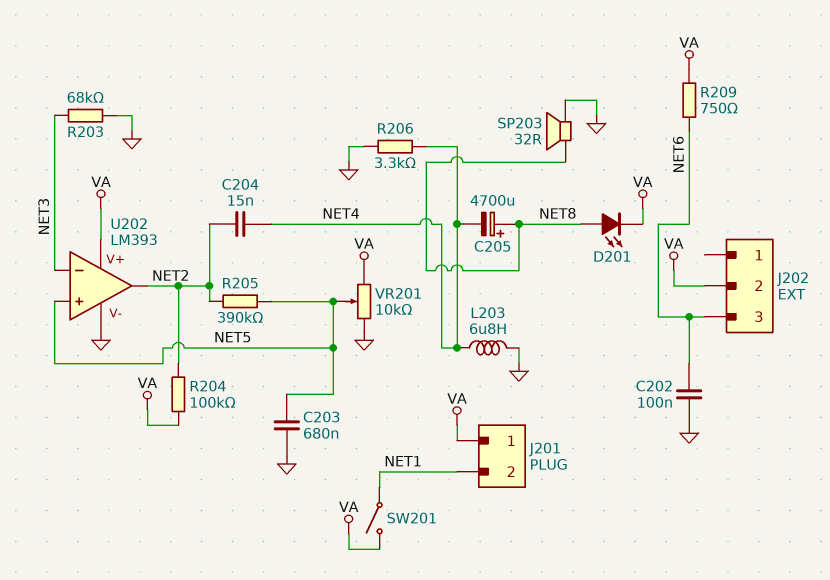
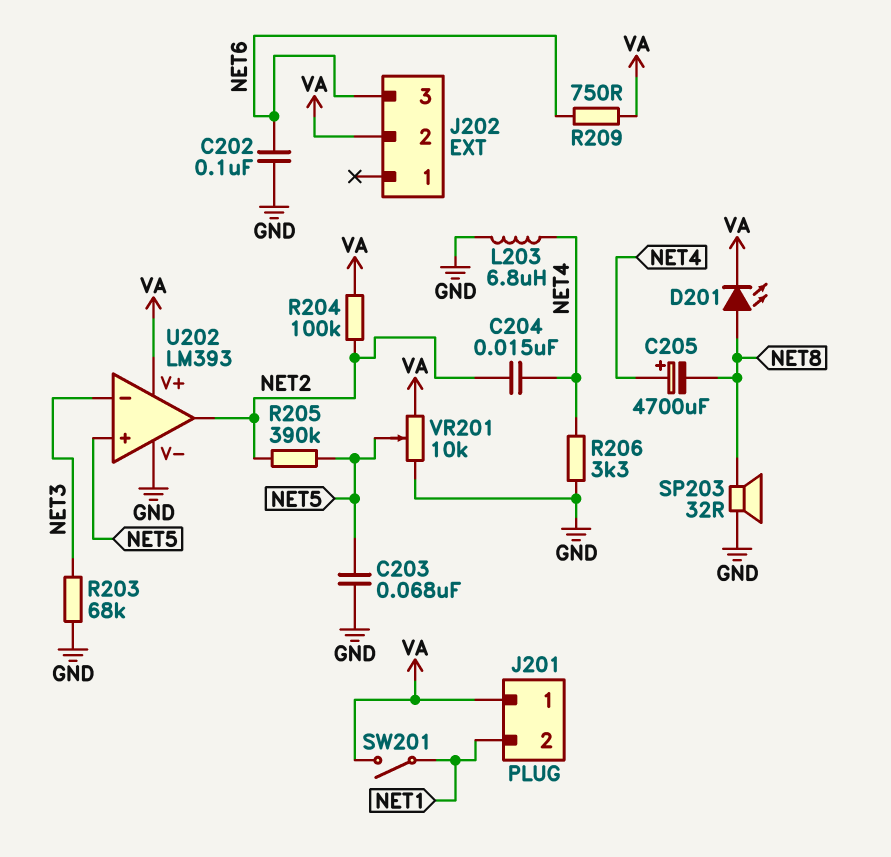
C203: 680nF (GND, NET5) -> 68nF (GND, NET5)
C205: 4700uF (plus NET8, minus NET4) -> 4700uF (plus NET4, minus NET8)

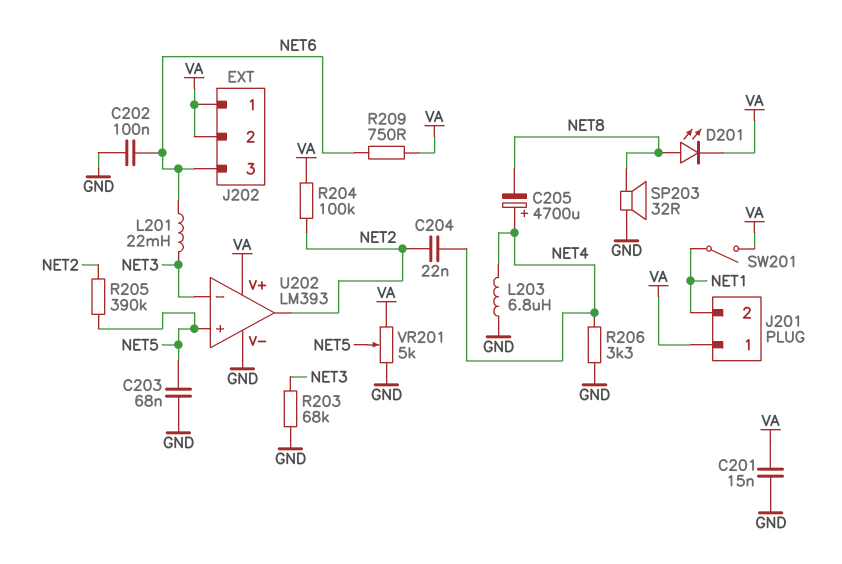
C201: none -> 15nF (GND, VA)
C204: 15nF (NET2, NET4) -> 22nF (NET2, NET4)
J202 pin 1: none -> VA
L201: none -> 22mH (NET3, NET6)
VR201: 10k (GND, VA, wiper NET5) -> 5k (GND, VA, wiper NET5)

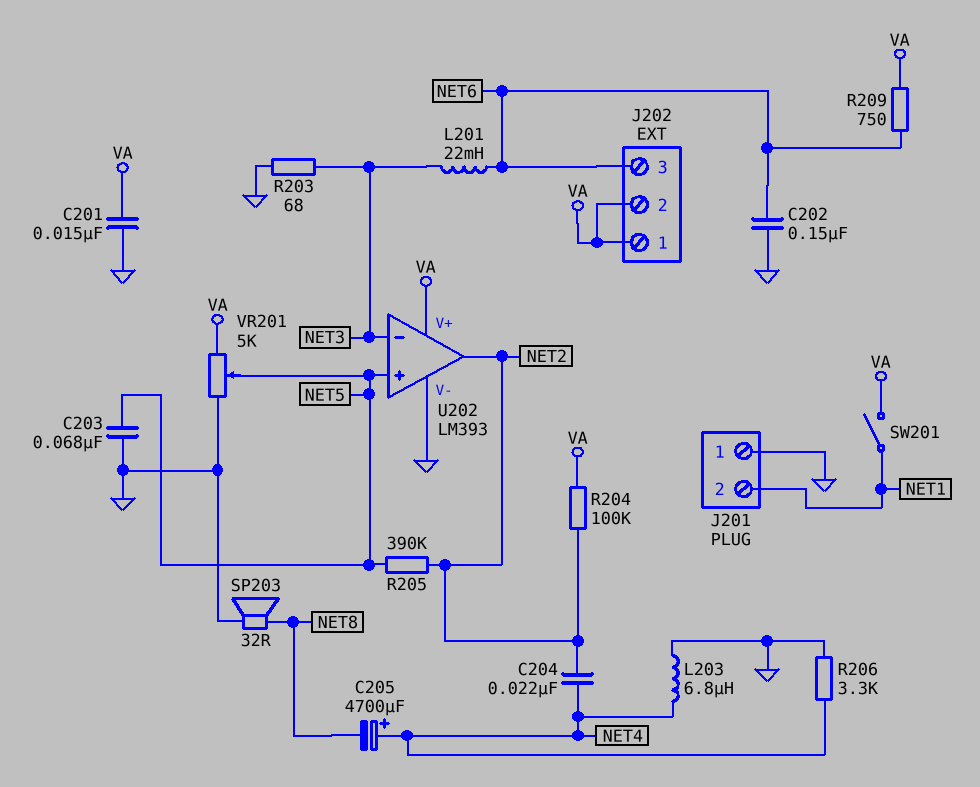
C202: 100nF (GND, NET6) -> 150nF (GND, NET6)
D201: LED (A NET8, K VA) -> none
J201 pin 1: VA -> GND
R203: 68k (GND, NET3) -> 68 (GND, NET3)

